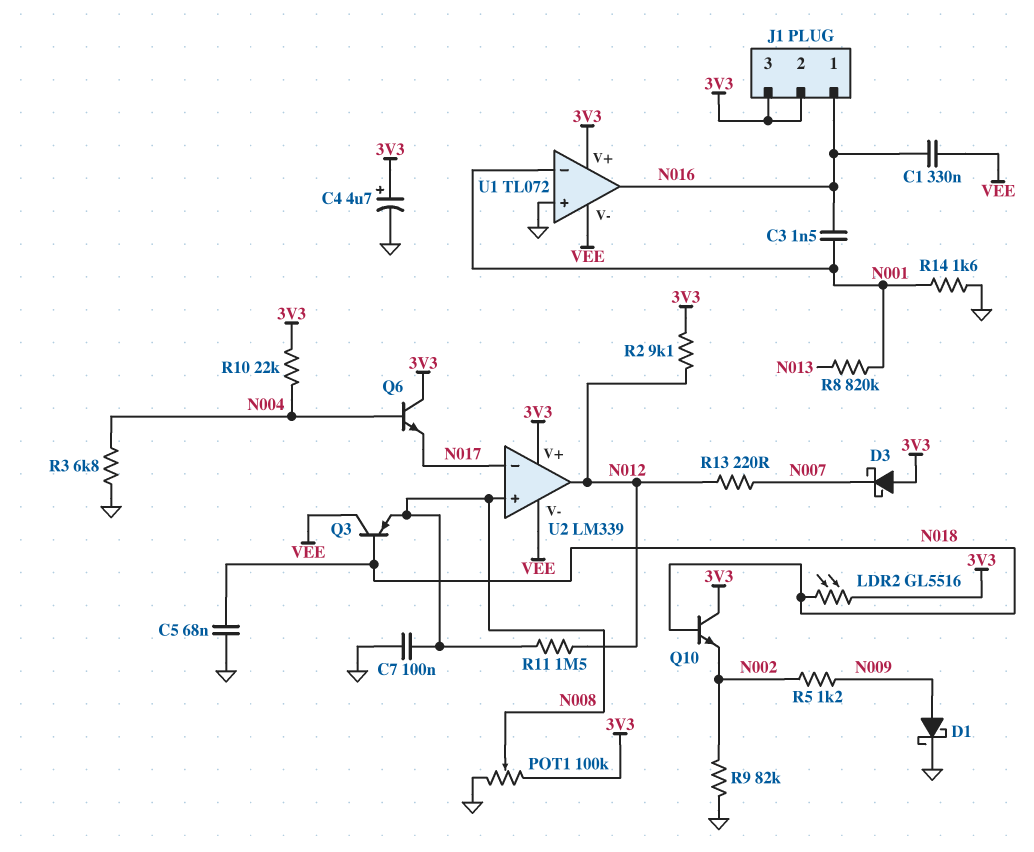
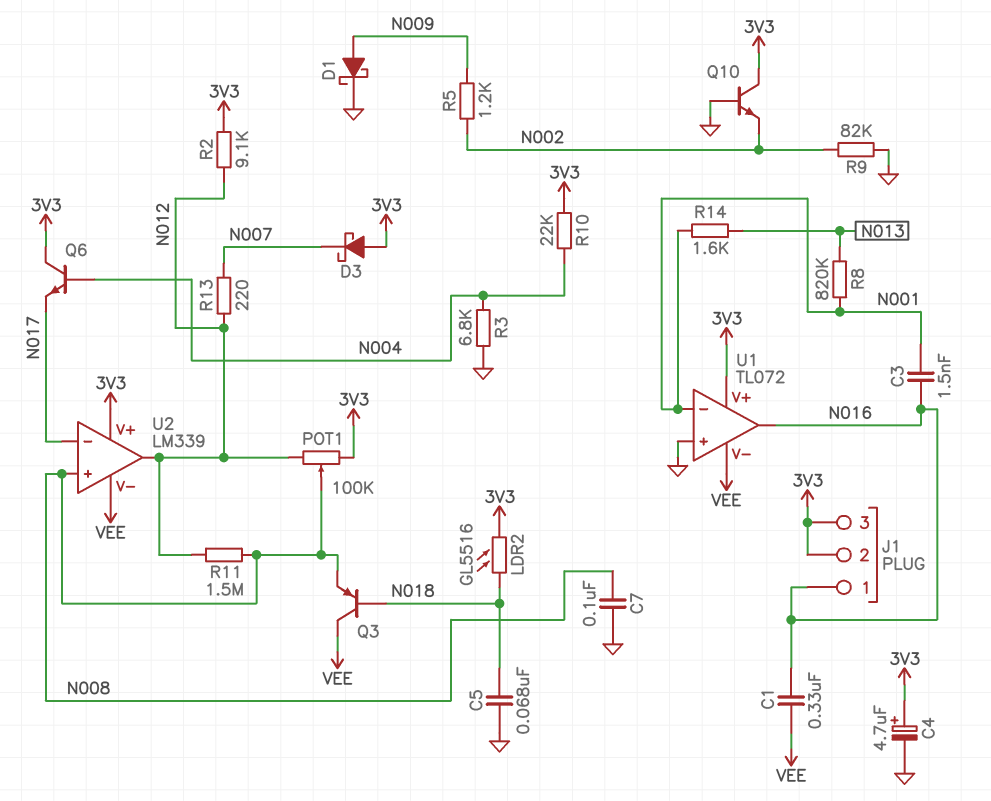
POT1: 100k (3V3, GND, wiper N008) -> 100k (3V3, N012, wiper N008)
Q10: NPN (B N018, C 3V3, E N002) -> NPN (B GND, C 3V3, E N002)
R14: 1.6k (GND, N001) -> 1.6k (N001, N013)

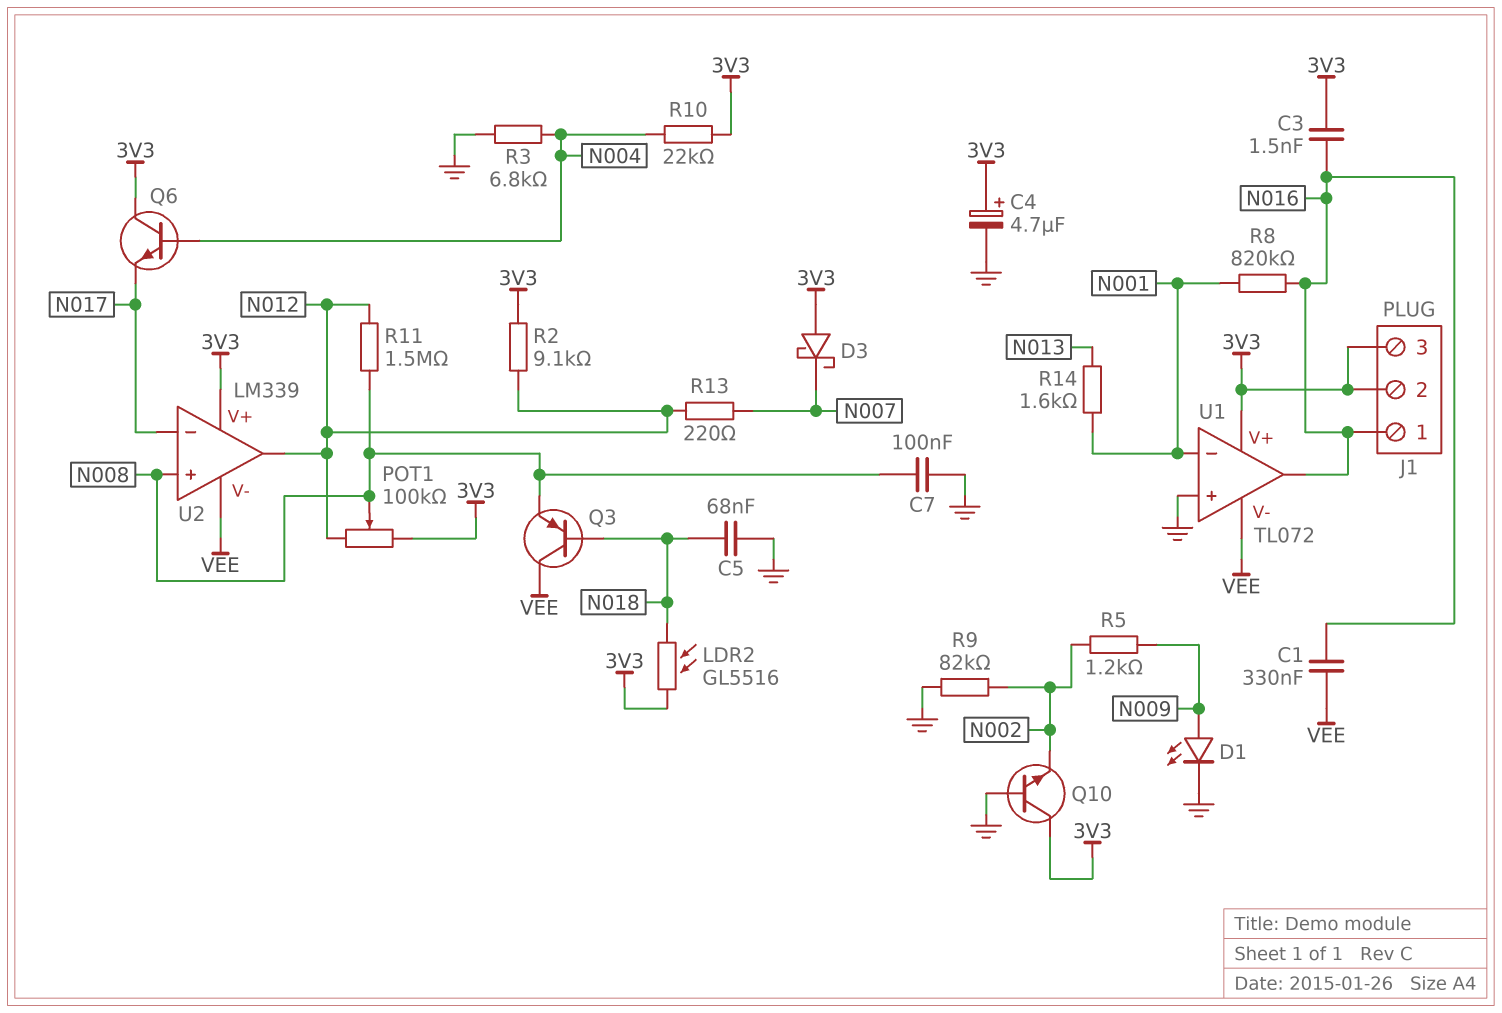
C3: 1.5nF (N001, N016) -> 1.5nF (3V3, N016)
D1: schottky (A N009, K GND) -> LED (A N009, K GND)
R8: 820k (N001, N013) -> 820k (N001, N016)

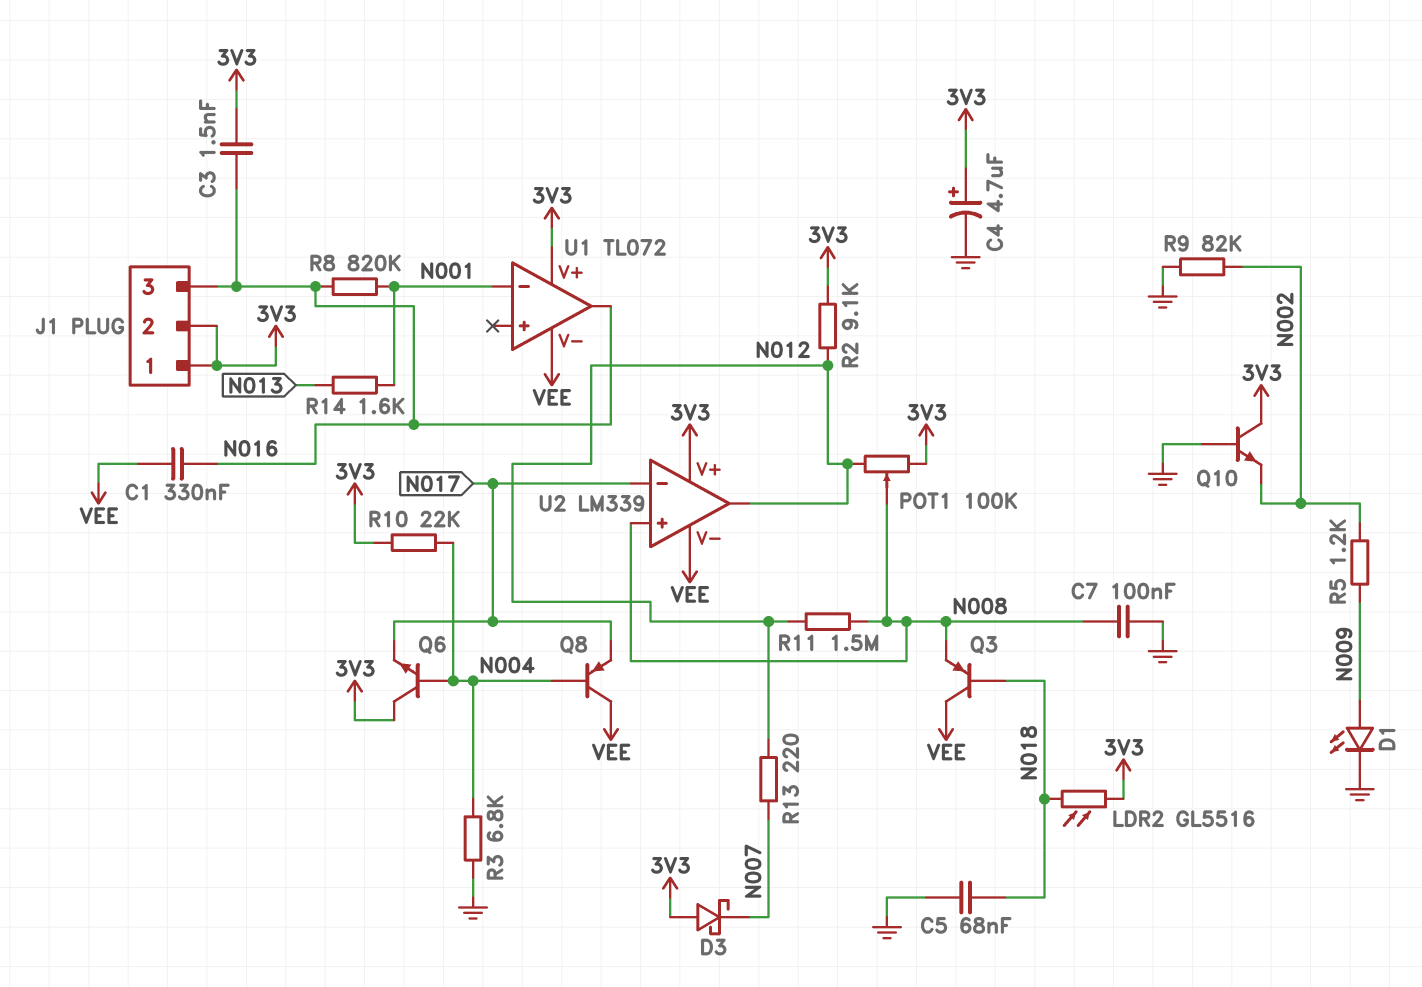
J1 pin 1: N016 -> 3V3
J1 pin 3: 3V3 -> N016
Q8: none -> PNP (B N004, C VEE, E N017)
U1 pin in+: GND -> none

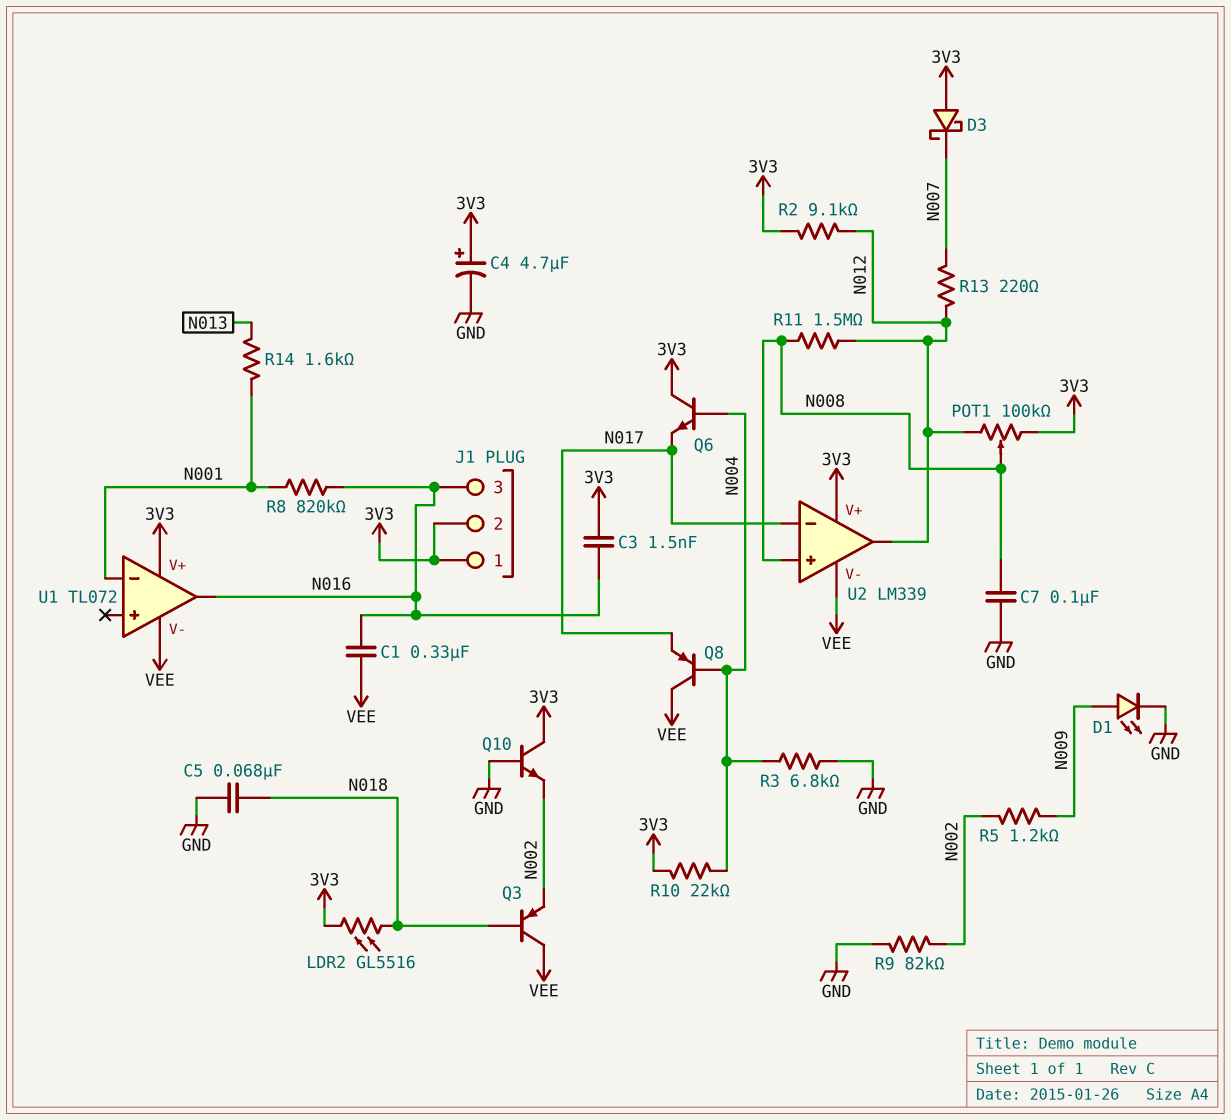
Q3: PNP (B N018, C VEE, E N008) -> PNP (B N018, C VEE, E N002)

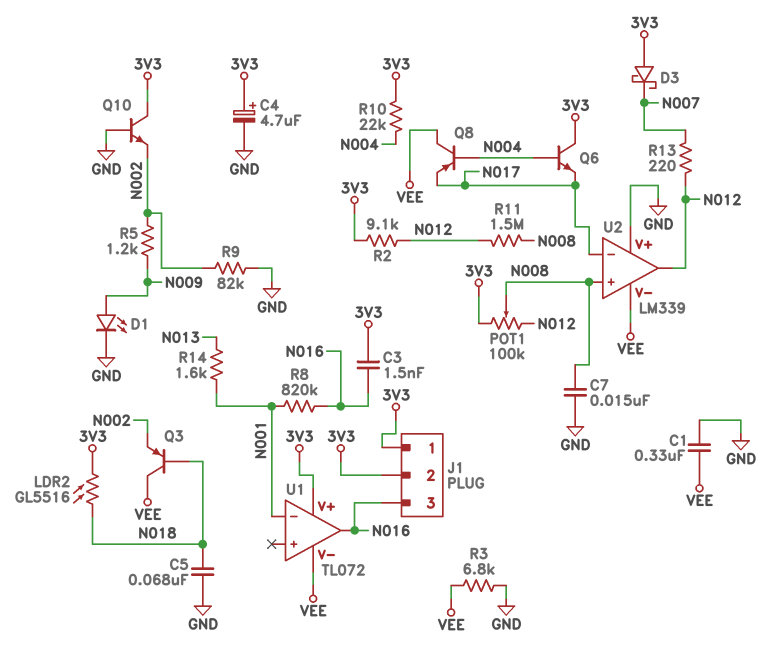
C1: 330nF (N016, VEE) -> 330nF (GND, VEE)
C7: 100nF (GND, N008) -> 15nF (GND, N008)
R3: 6.8k (GND, N004) -> 6.8k (GND, VEE)
U2 pin V+: 3V3 -> GND

